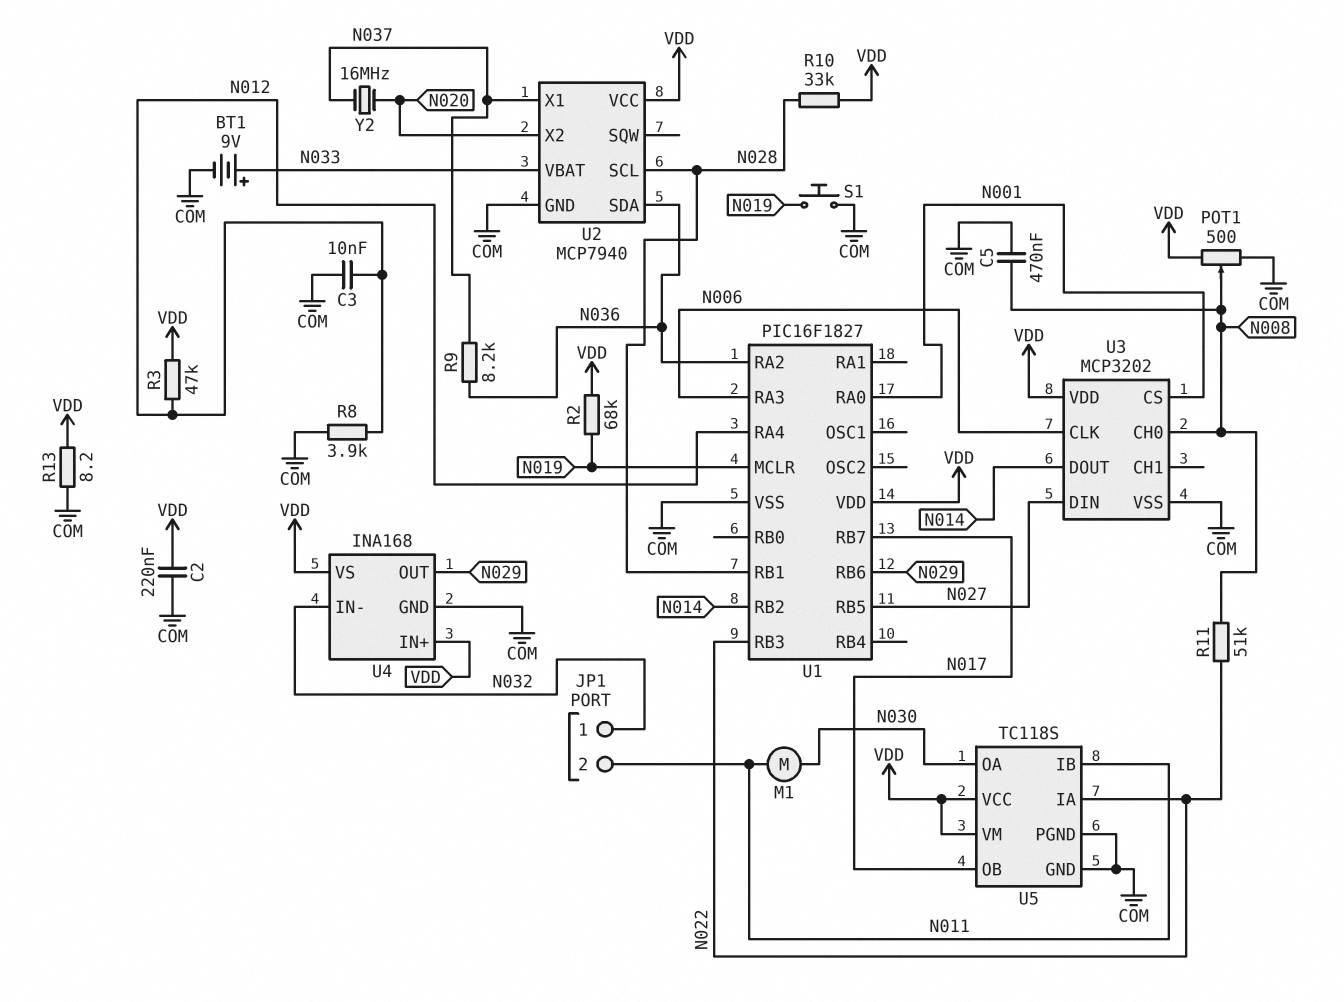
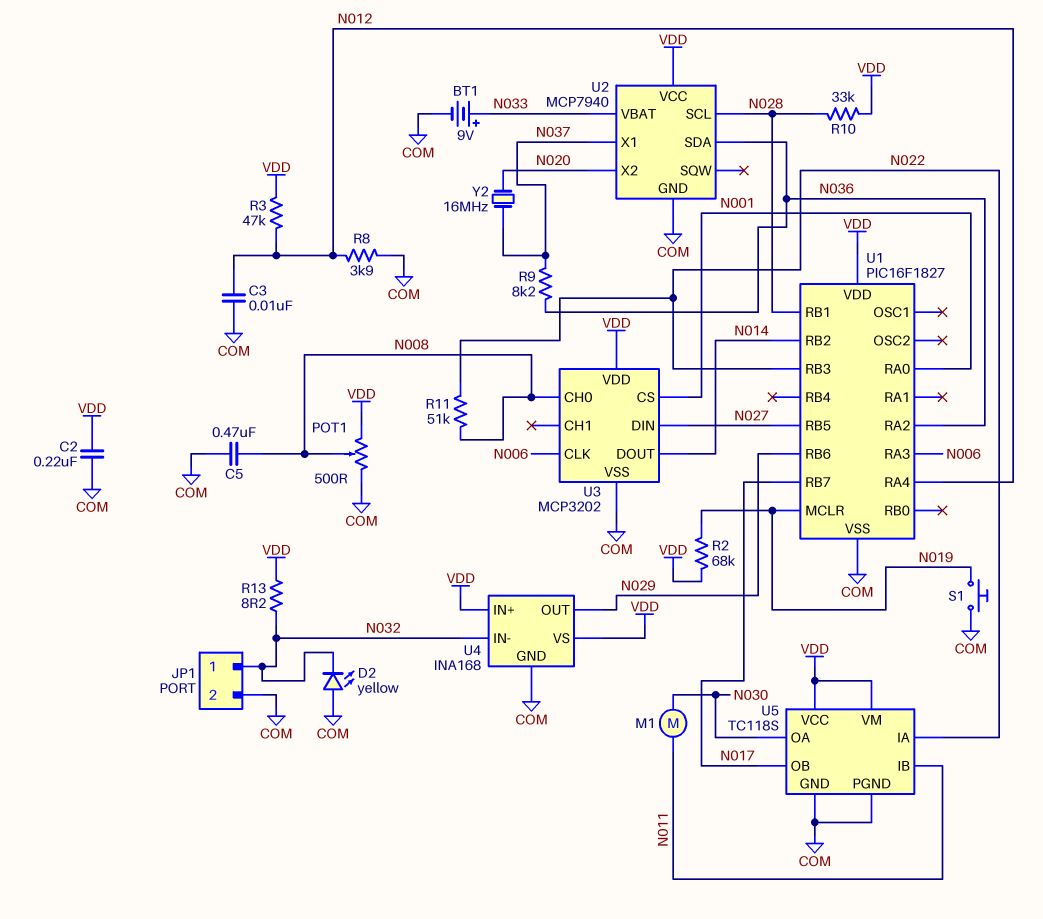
D2: none -> LED yellow (A COM, K N032)
JP1 pin 2: N011 -> COM
R13: 8.2 (COM, VDD) -> 8.2 (N032, VDD)

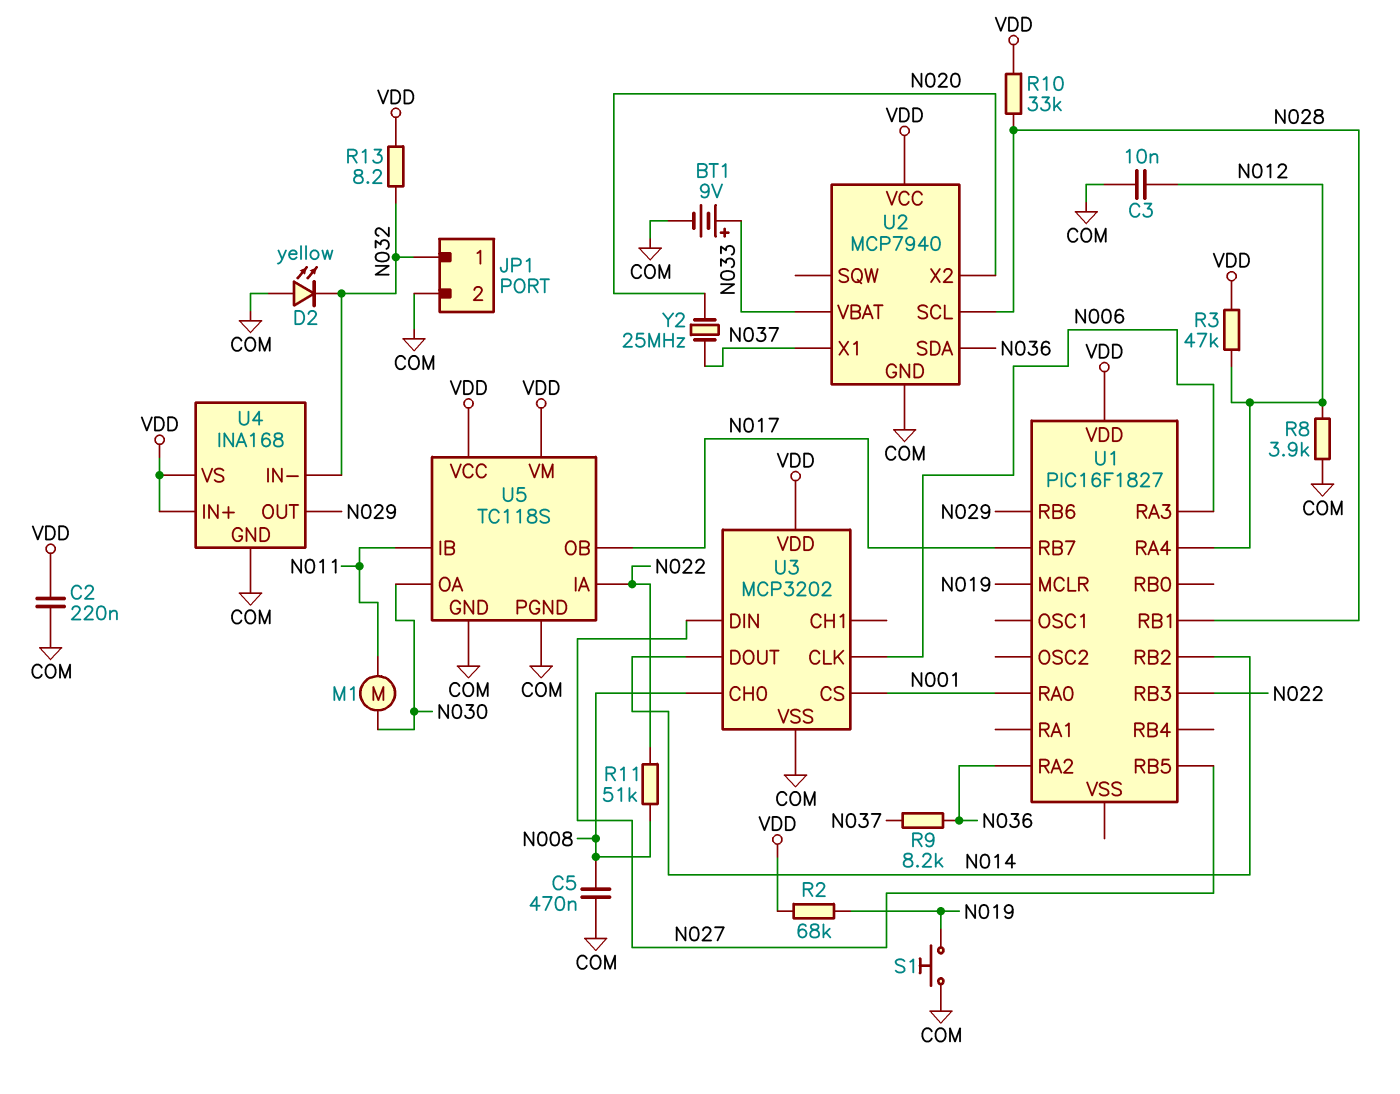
POT1: 500 (COM, VDD, wiper N008) -> none
U1 pin VSS: COM -> none
Y2: 16MHz (N020, N037) -> 25MHz (N020, N037)

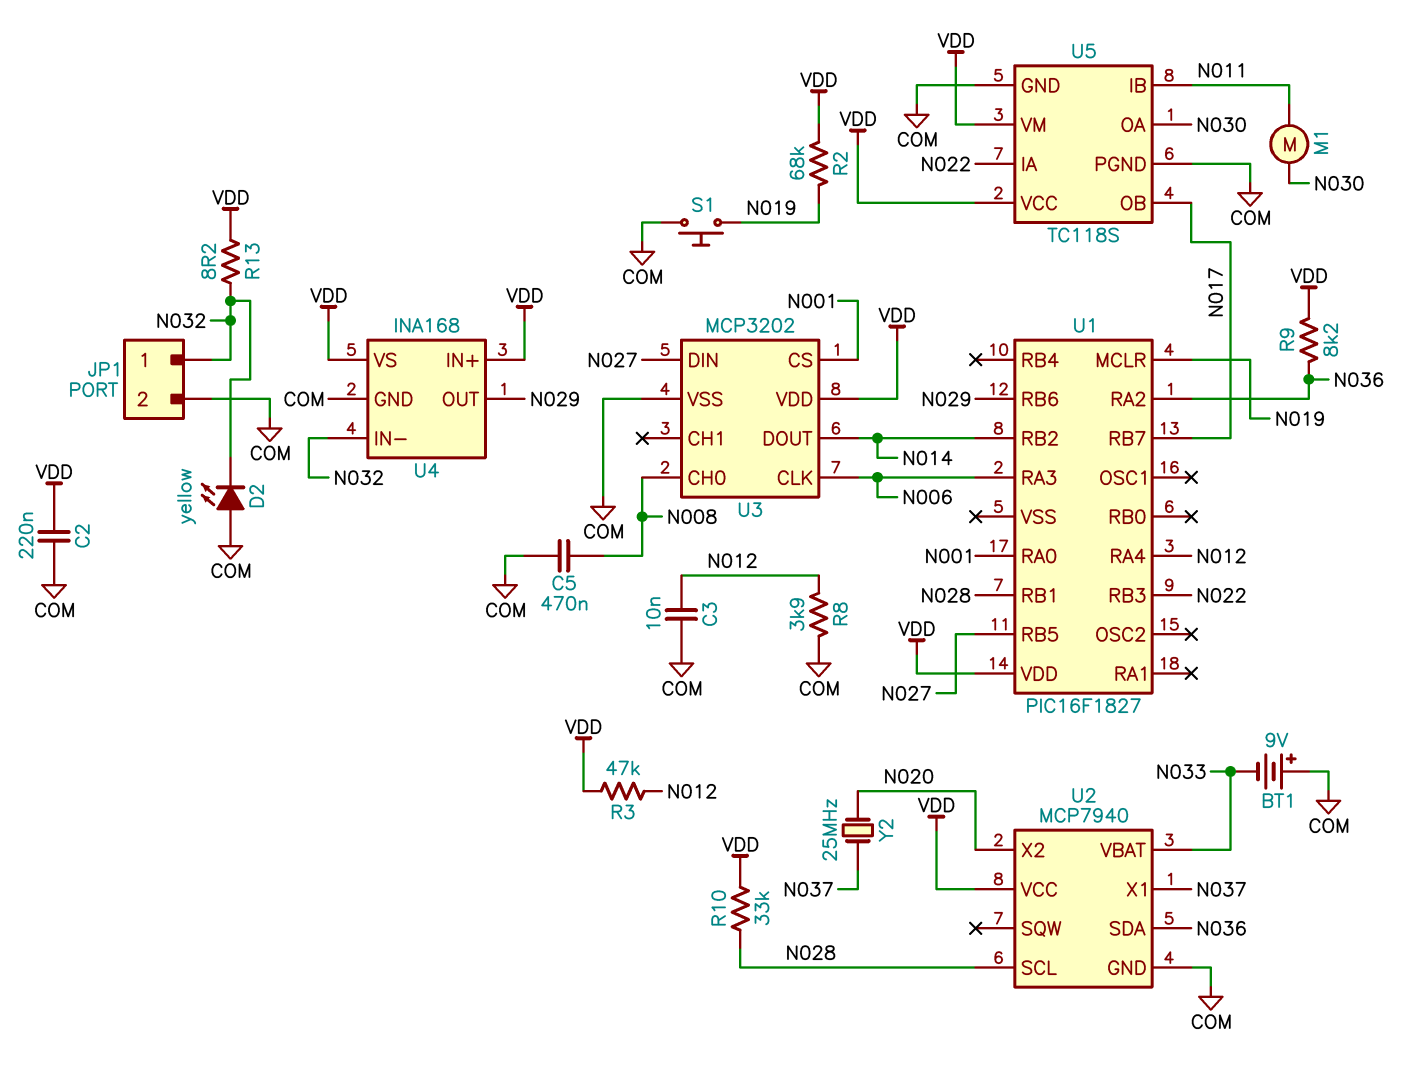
BT1: 9V (plus N033, minus COM) -> 9V (plus COM, minus N033)
R9: 8.2k (N036, N037) -> 8.2k (N036, VDD)
R11: 51k (N008, N022) -> none

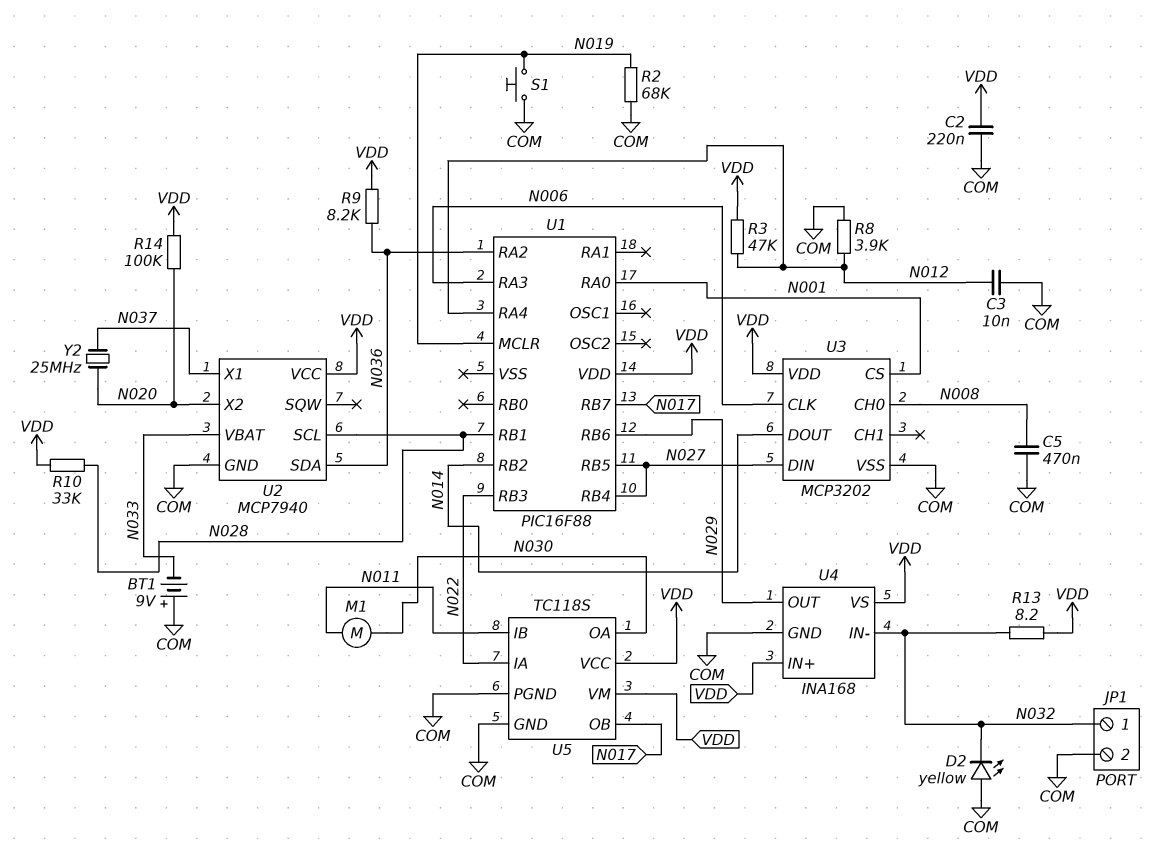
R2: 68k (N019, VDD) -> 68k (COM, N019)
R14: none -> 100k (N020, VDD)
U1: PIC16F1827 -> PIC16F88
U1 pin RB4: none -> N027

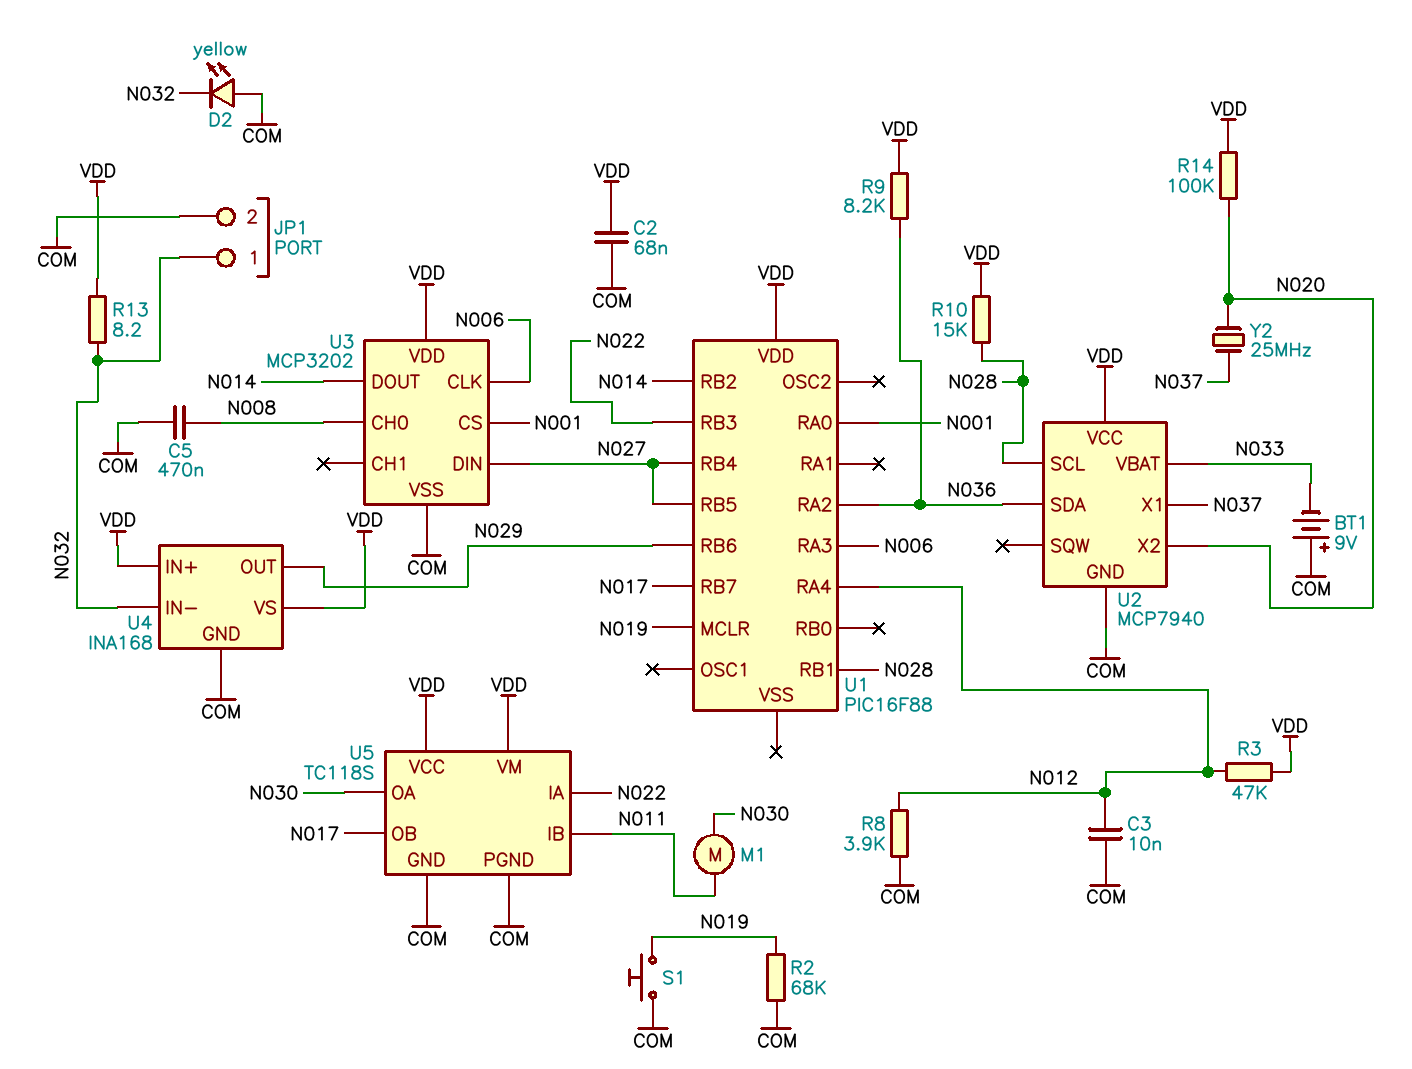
C2: 220nF (COM, VDD) -> 68nF (COM, VDD)
R10: 33k (N028, VDD) -> 15k (N028, VDD)

